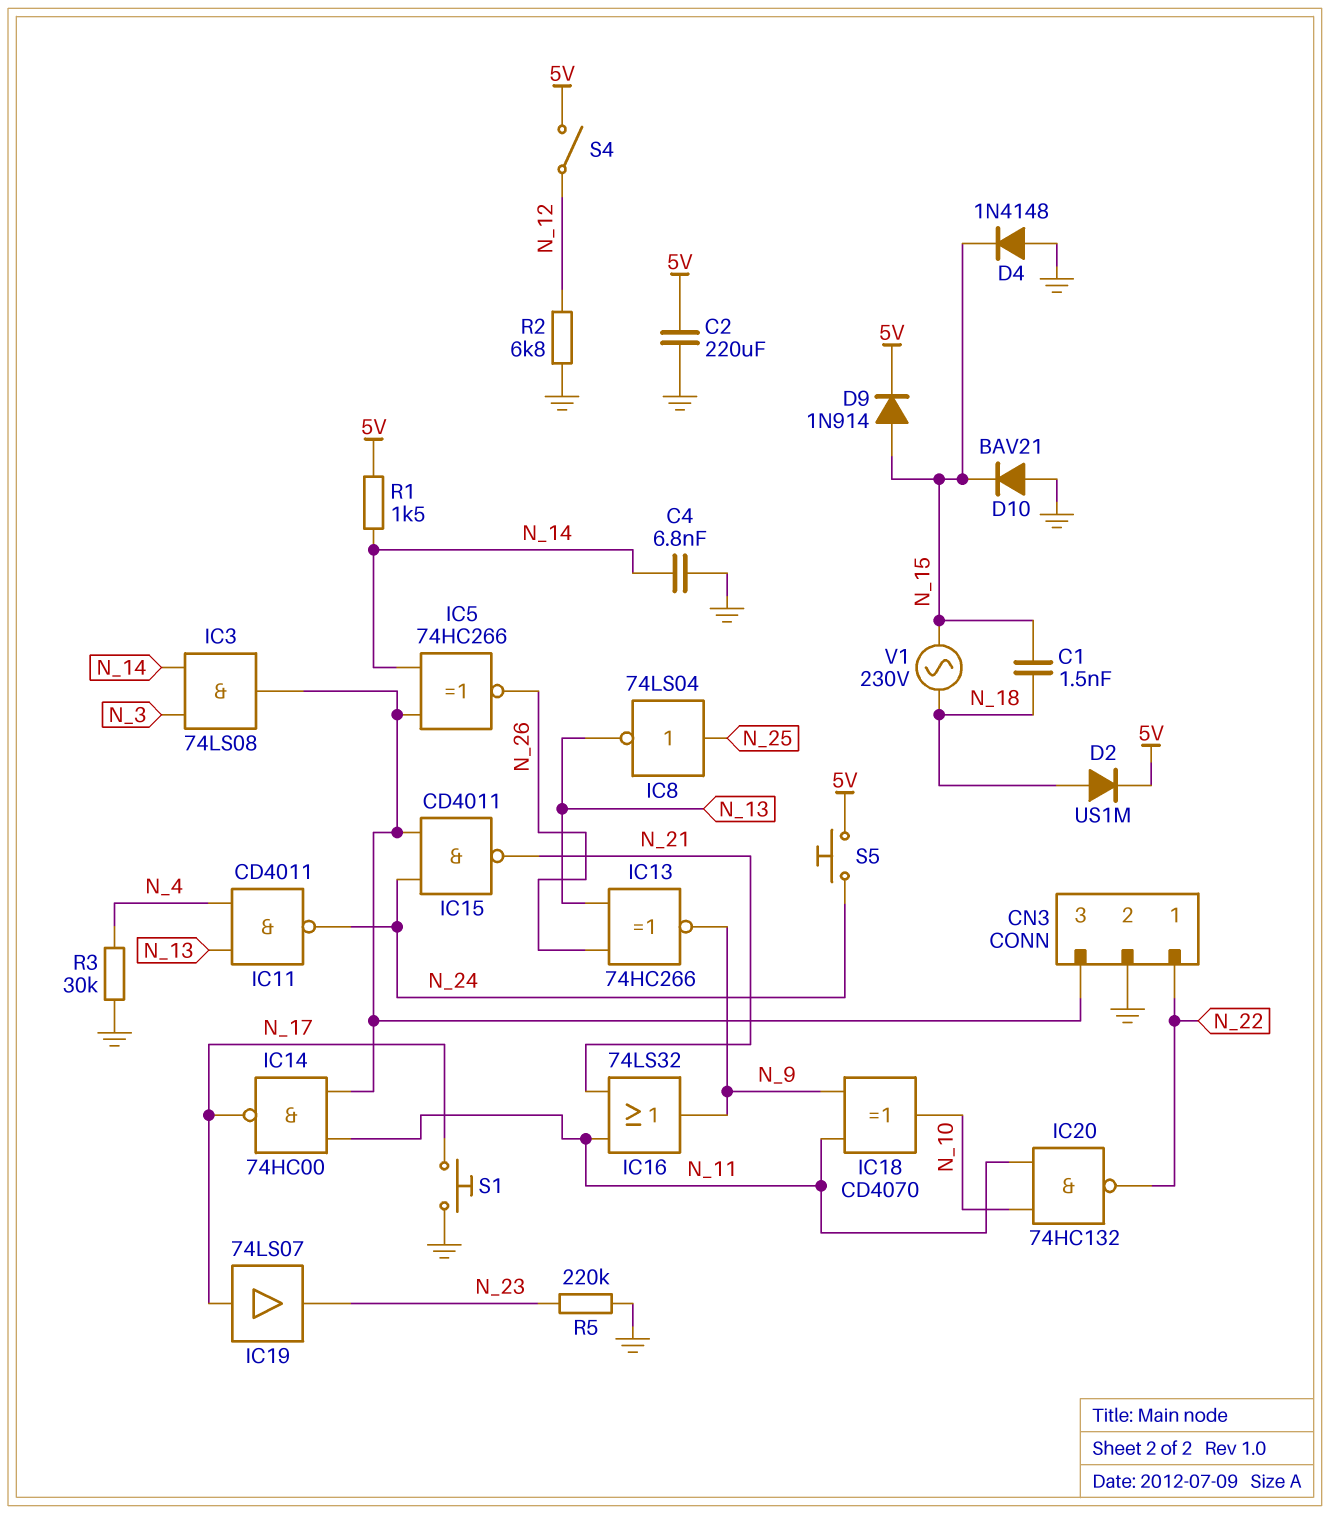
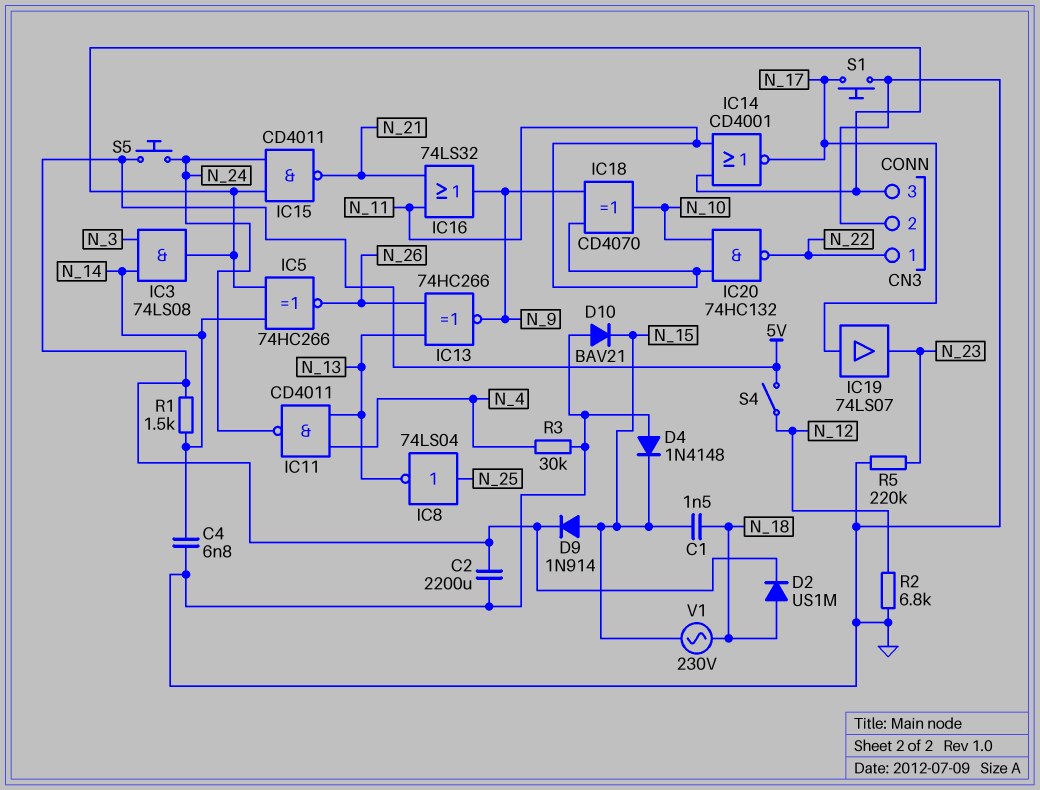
C2: 220uF (5V, GND) -> 2200uF (5V, GND)
IC14: NAND 74HC00 (in CN3/3, in N_11, out N_17) -> NOR CD4001 (in CN3/3, in N_11, out N_17)

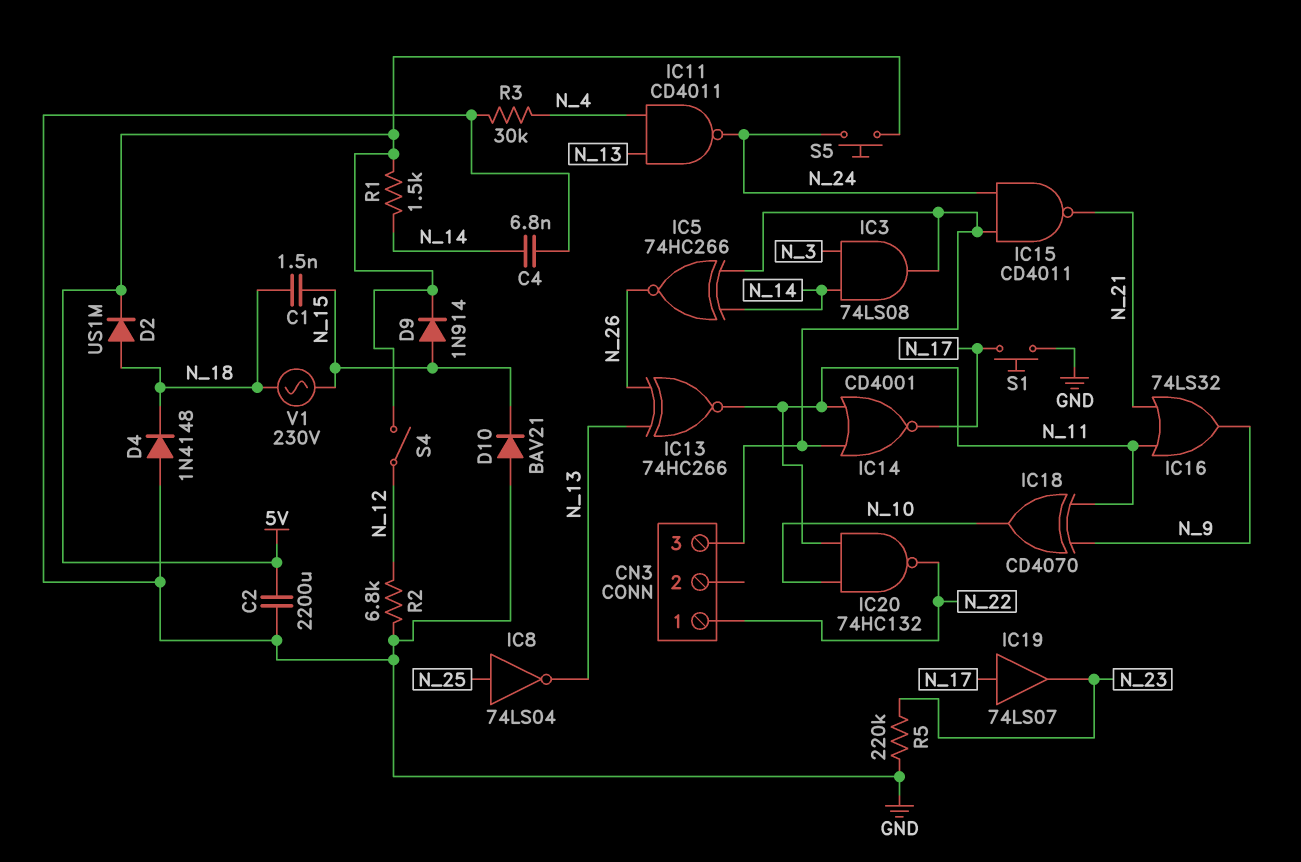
CN3 pin 2: GND -> none
D4: diode 1N4148 (A GND, K N_15) -> diode 1N4148 (A GND, K N_18)
IC13: XNOR 74HC266 (in N_13, in N_26, out N_9) -> XNOR 74HC266 (in N_13, in N_26, out N_11)

